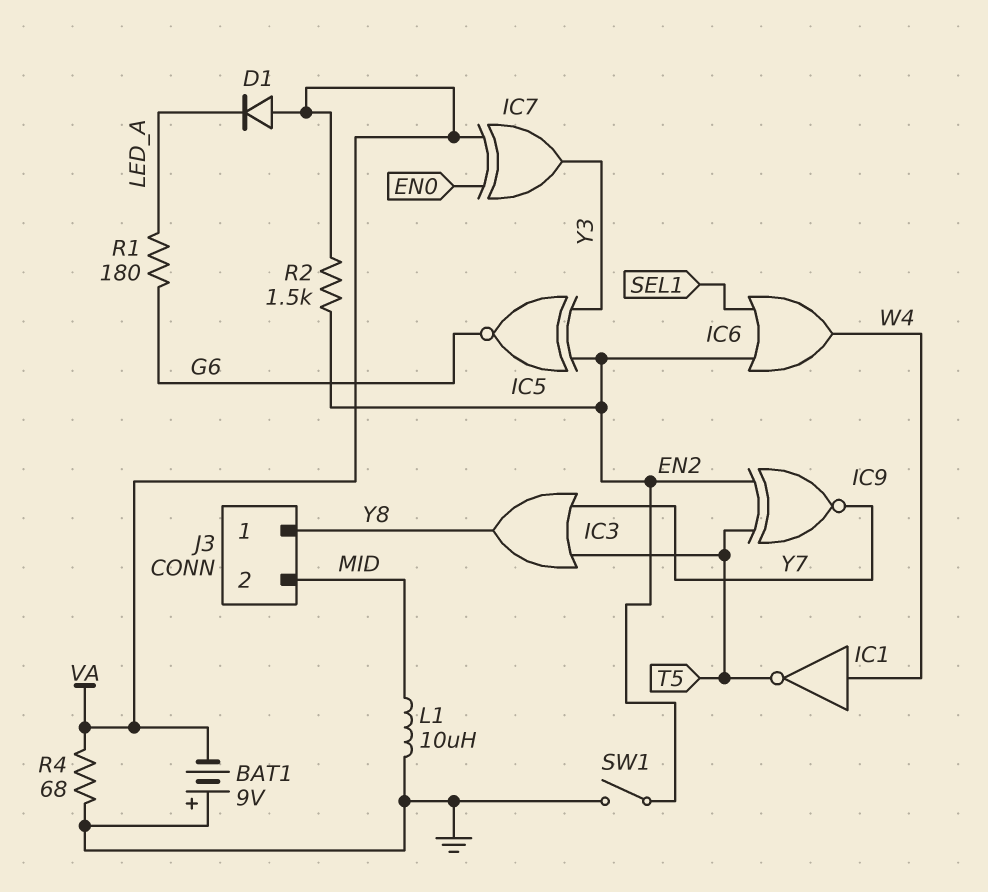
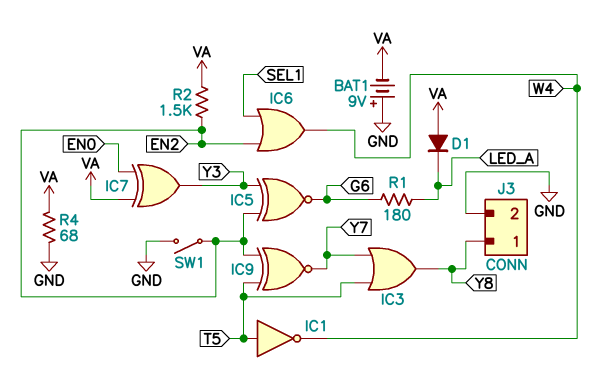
IC1: NOT (in W4, out T5) -> NOT (in T5, out W4)
J3 pin 2: MID -> GND
L1: 10uH (GND, MID) -> none

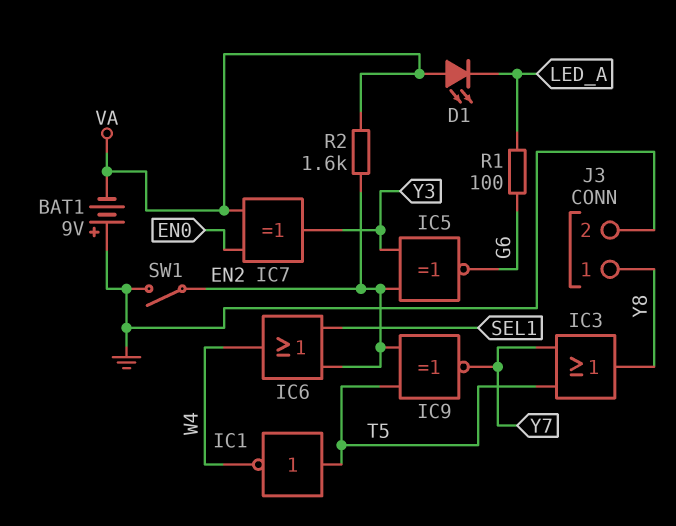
D1: diode (A VA, K LED_A) -> LED (A VA, K LED_A)
R1: 180 (G6, LED_A) -> 100 (G6, LED_A)
R2: 1.5k (EN2, VA) -> 1.6k (EN2, VA)
R4: 68 (GND, VA) -> none

